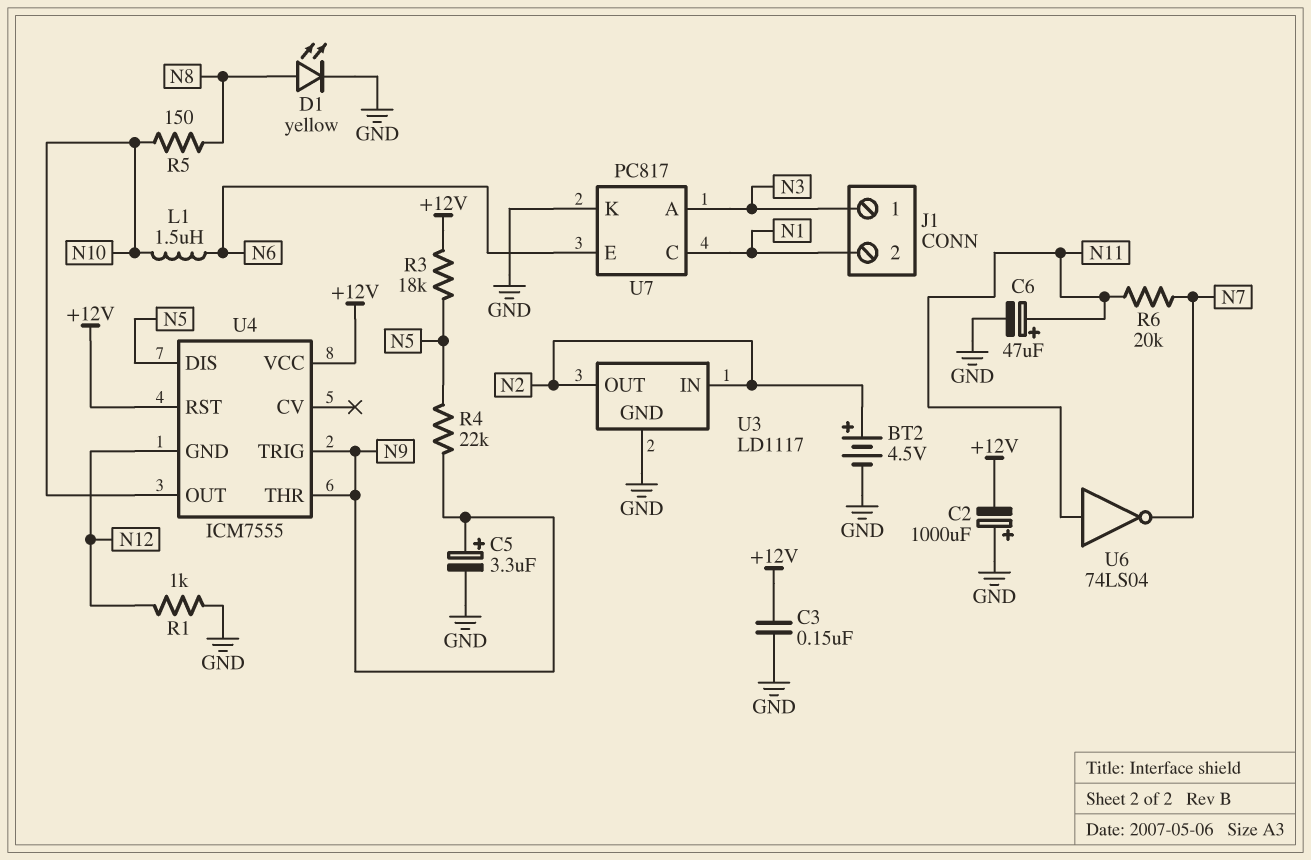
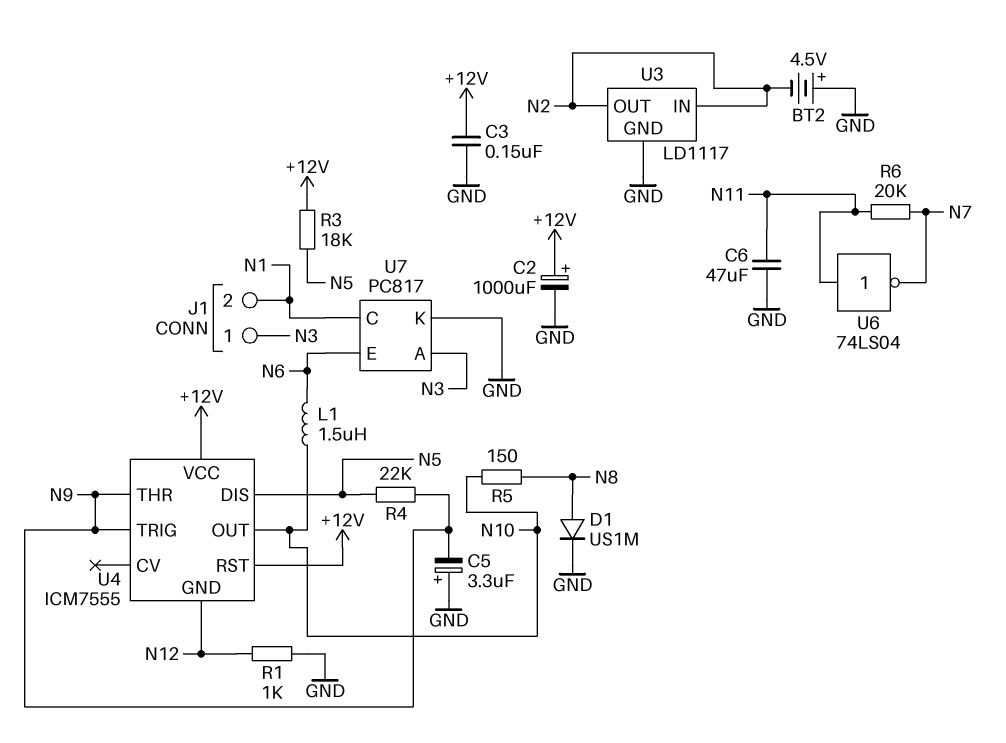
BT2: 4.5V (plus N2, minus GND) -> 4.5V (plus GND, minus N2)
C2: 1000uF (plus GND, minus +12V) -> 1000uF (plus +12V, minus GND)
C5: 3.3uF (plus N9, minus GND) -> 3.3uF (plus GND, minus N9)
C6: 47uF (plus N11, minus GND) -> 47uF (GND, N11)
D1: LED yellow (A N8, K GND) -> diode US1M (A N8, K GND)

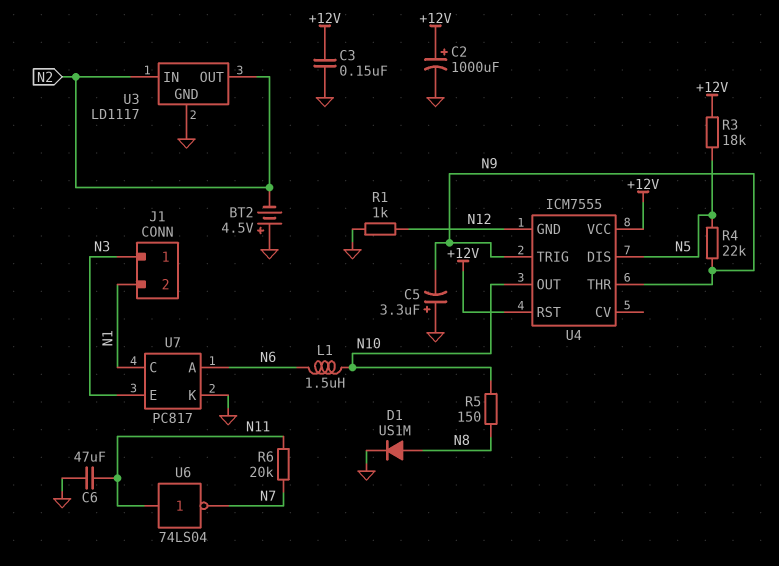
U7 pin A: N3 -> N6
U7 pin E: N6 -> N3

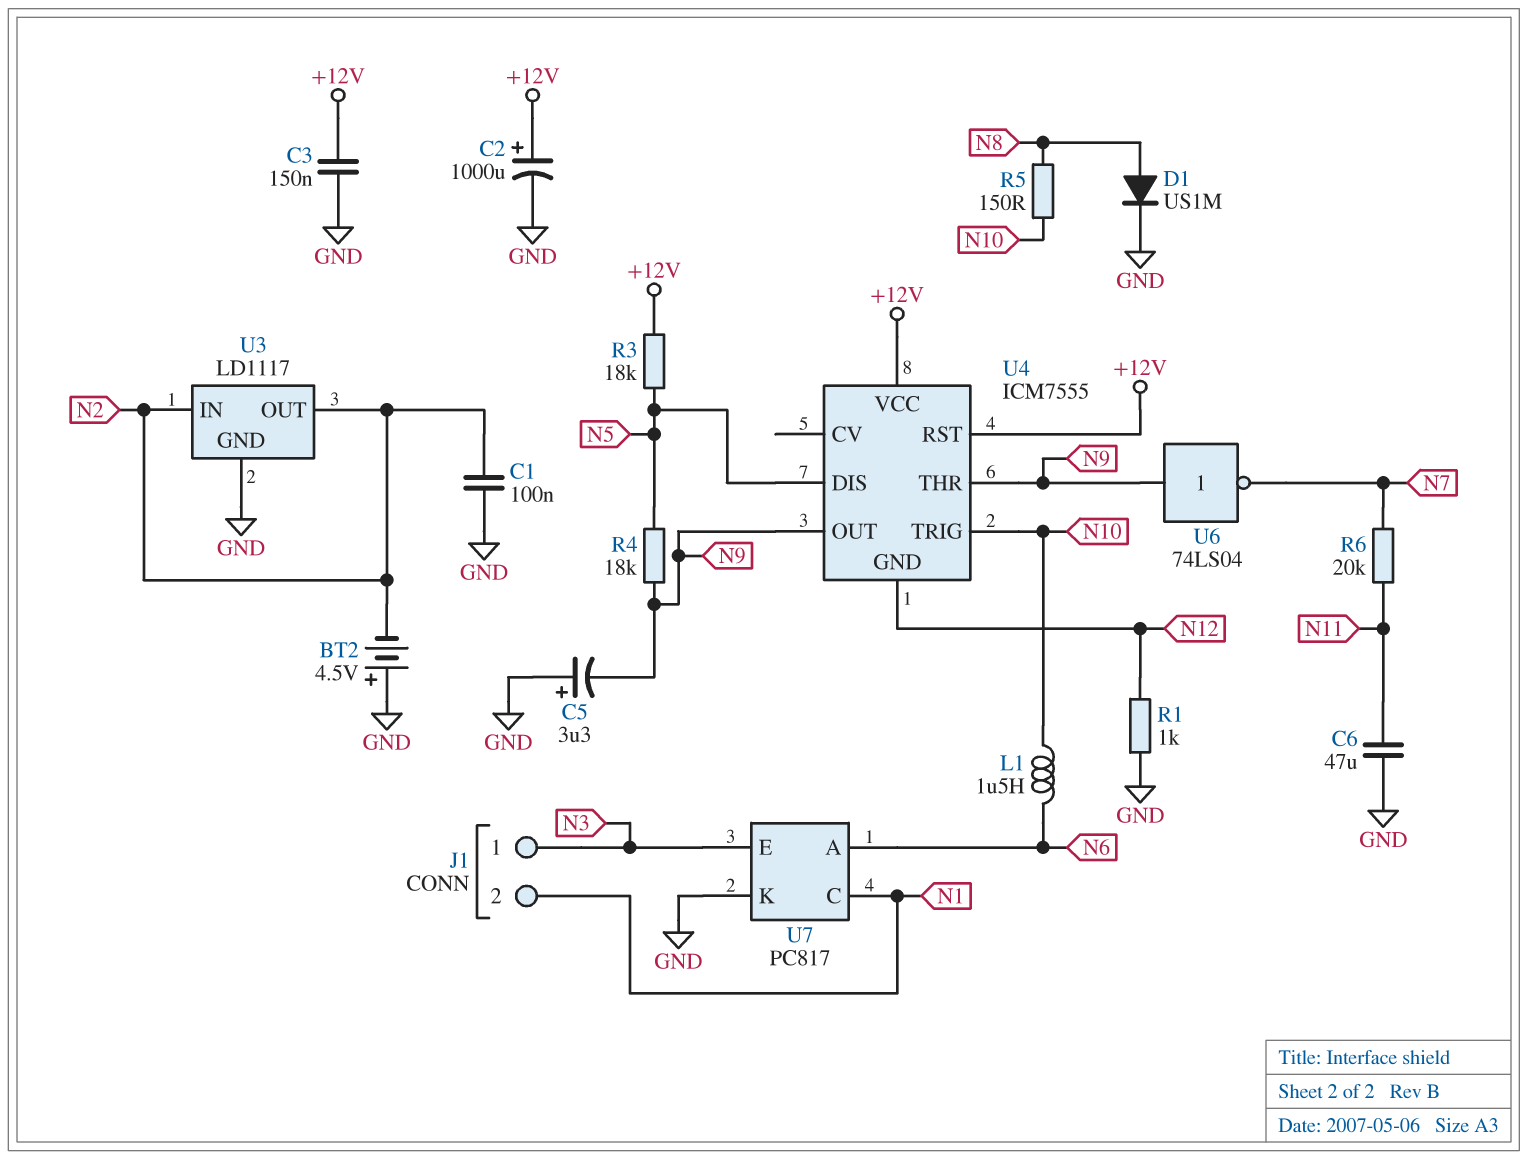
C1: none -> 100nF (GND, N2)
R4: 22k (N5, N9) -> 18k (N5, N9)
U4 pin OUT: N10 -> N9
U4 pin TRIG: N9 -> N10
U6: NOT 74LS04 (in N11, out N7) -> NOT 74LS04 (in N9, out N7)

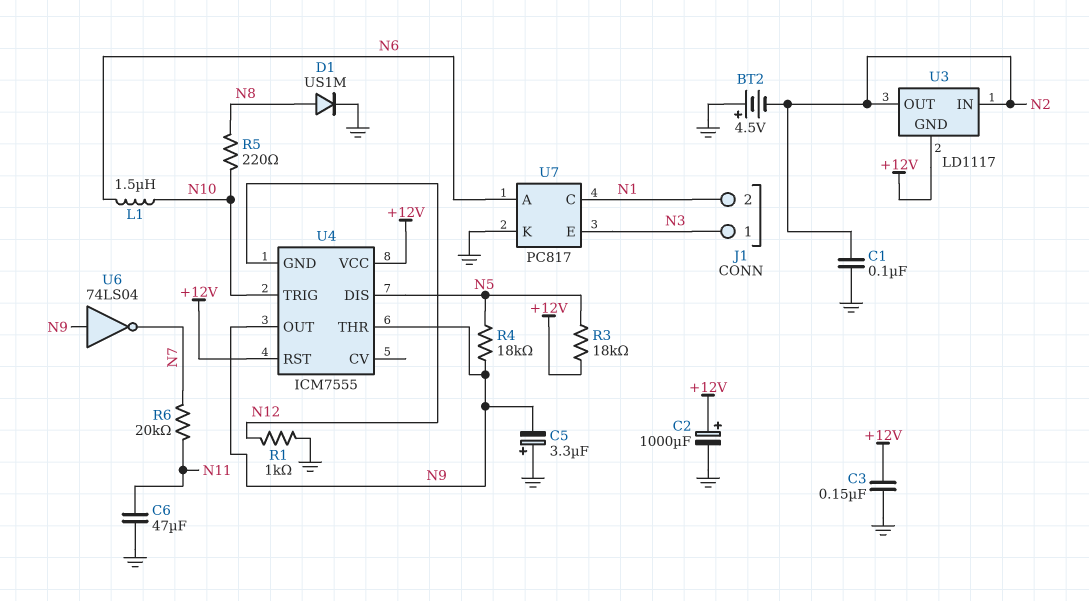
R5: 150 (N8, N10) -> 220 (N8, N10)
U3 pin GND: GND -> +12V

